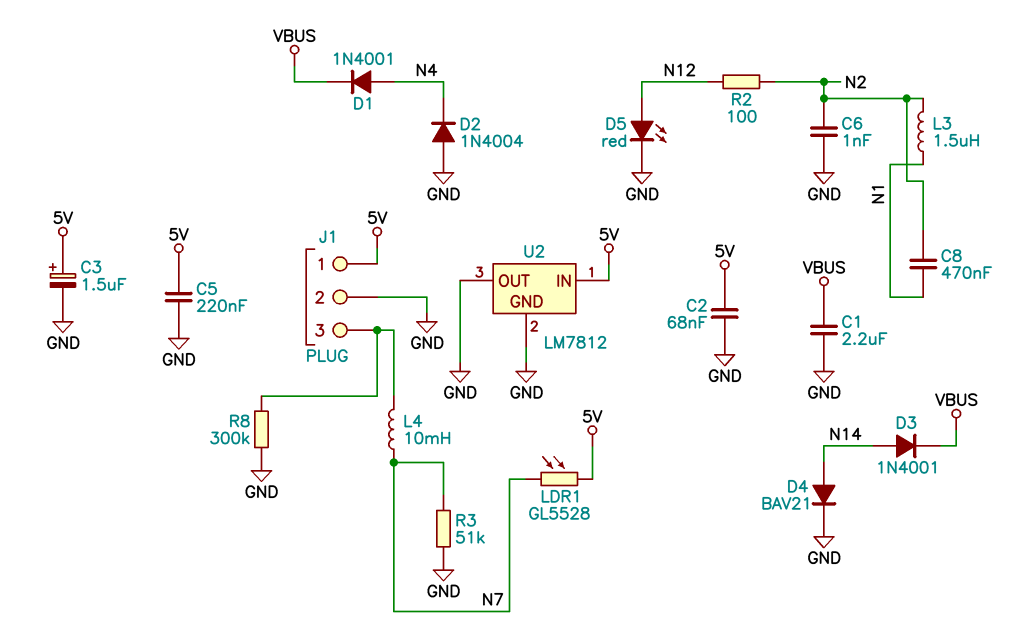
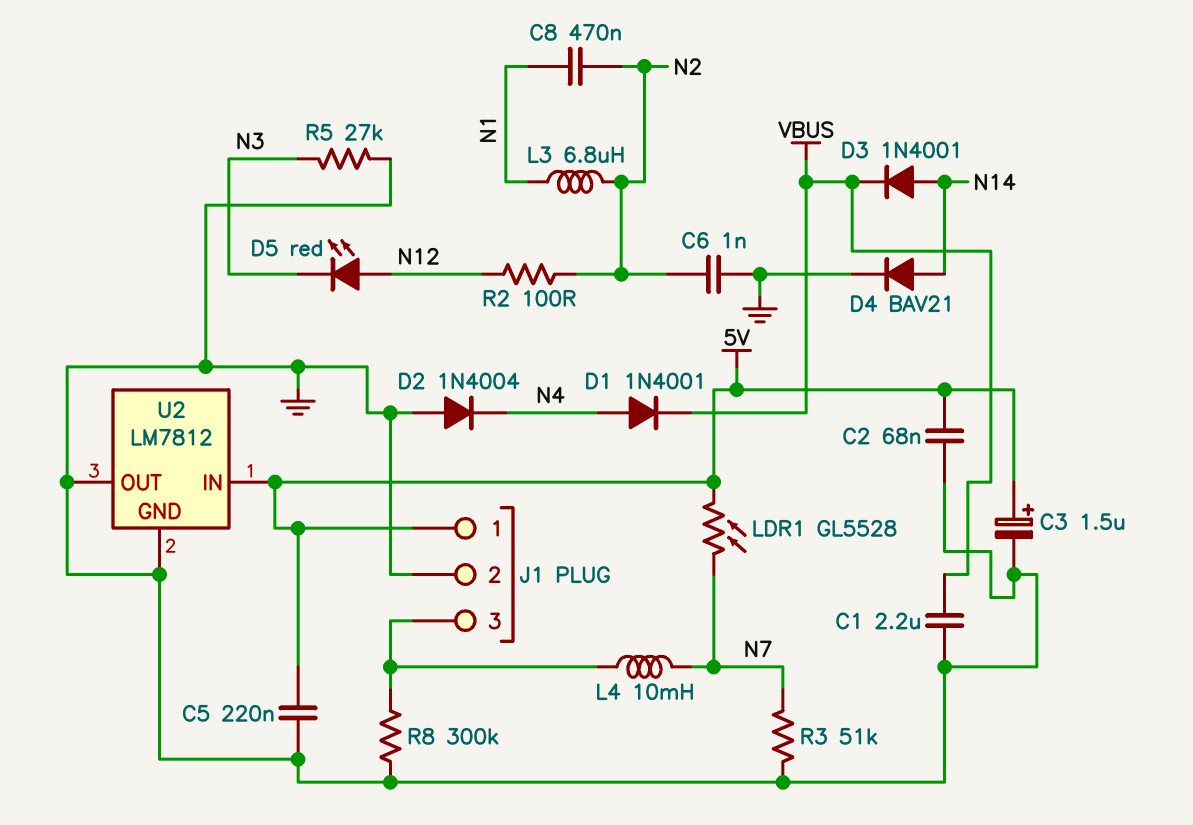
D5: LED red (A N12, K GND) -> LED red (A N12, K N3)
L3: 1.5uH (N1, N2) -> 6.8uH (N1, N2)
R5: none -> 27k (GND, N3)

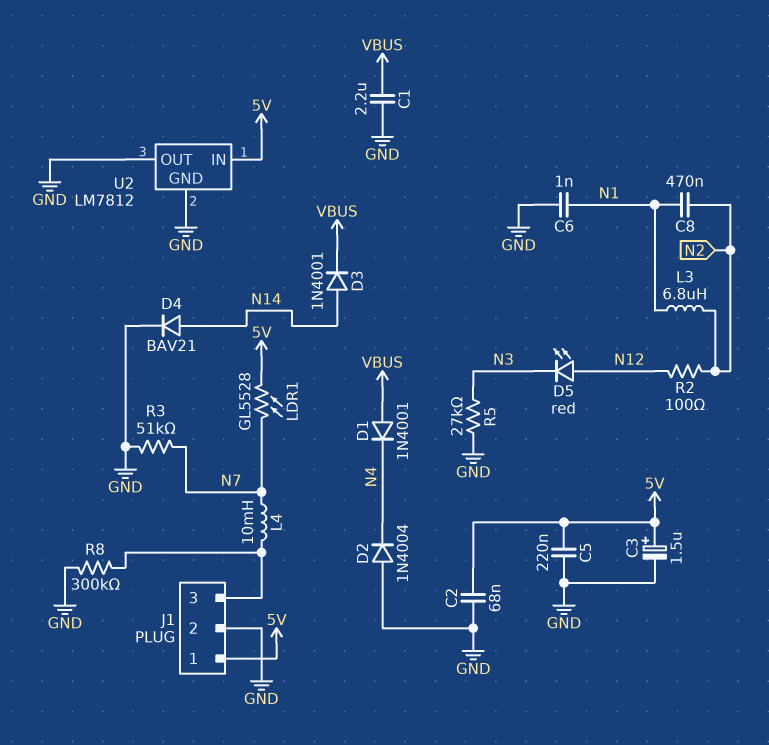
C6: 1nF (GND, N2) -> 1nF (GND, N1)
D1: diode 1N4001 (A N4, K VBUS) -> diode 1N4001 (A VBUS, K N4)

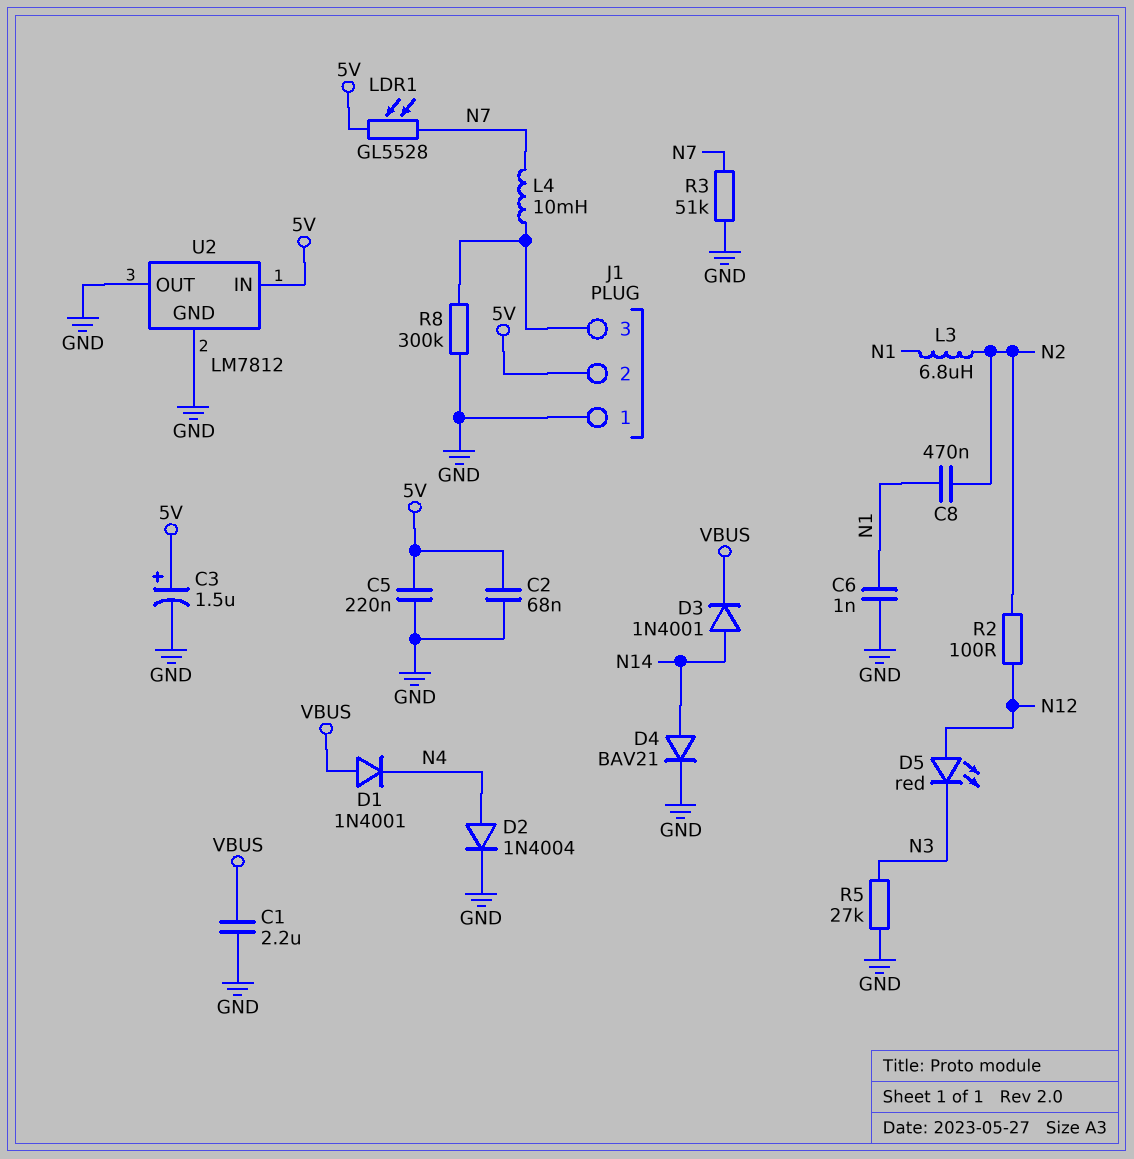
D2: diode 1N4004 (A GND, K N4) -> diode 1N4004 (A N4, K GND)
J1 pin 1: 5V -> GND
J1 pin 2: GND -> 5V

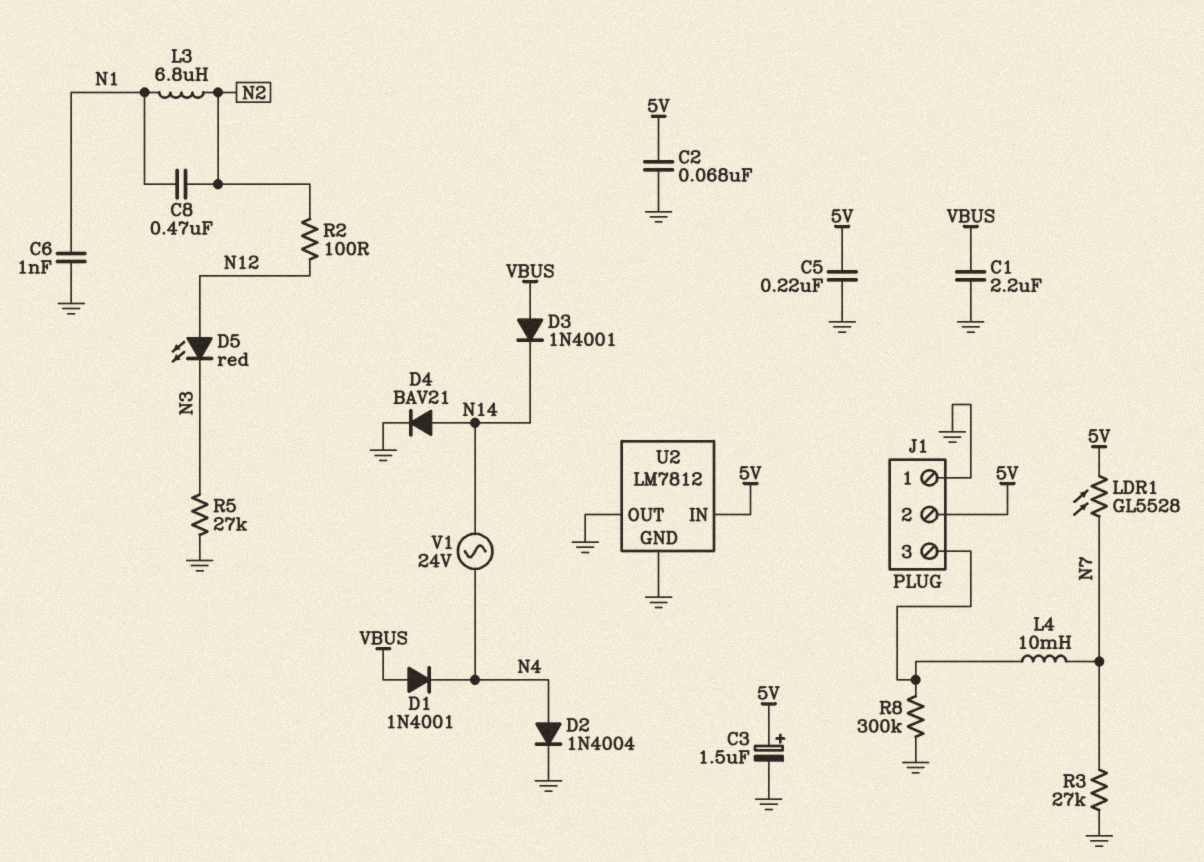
D3: diode 1N4001 (A N14, K VBUS) -> diode 1N4001 (A VBUS, K N14)
R3: 51k (GND, N7) -> 27k (GND, N7)
V1: none -> AC 24V (N4, N14)

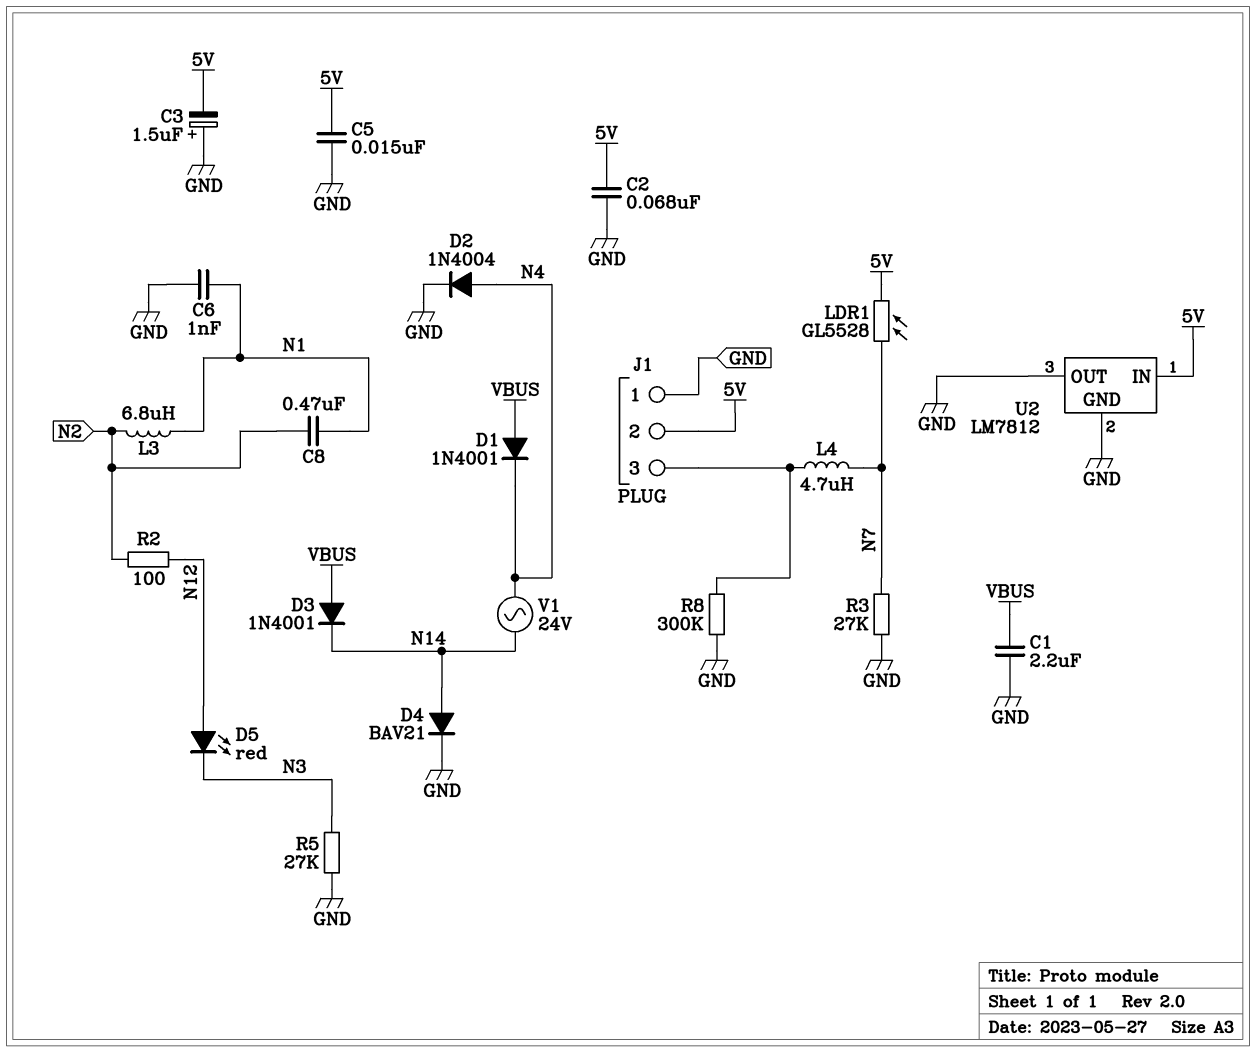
C3: 1.5uF (plus 5V, minus GND) -> 1.5uF (plus GND, minus 5V)
C5: 220nF (5V, GND) -> 15nF (5V, GND)
L4: 10mH (J1/3, N7) -> 4.7uH (J1/3, N7)

